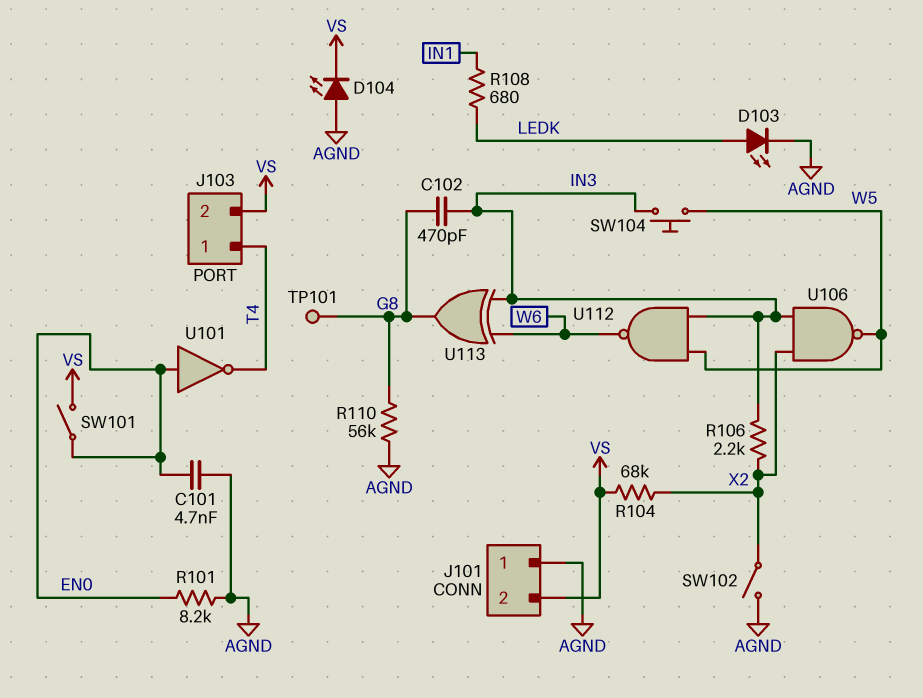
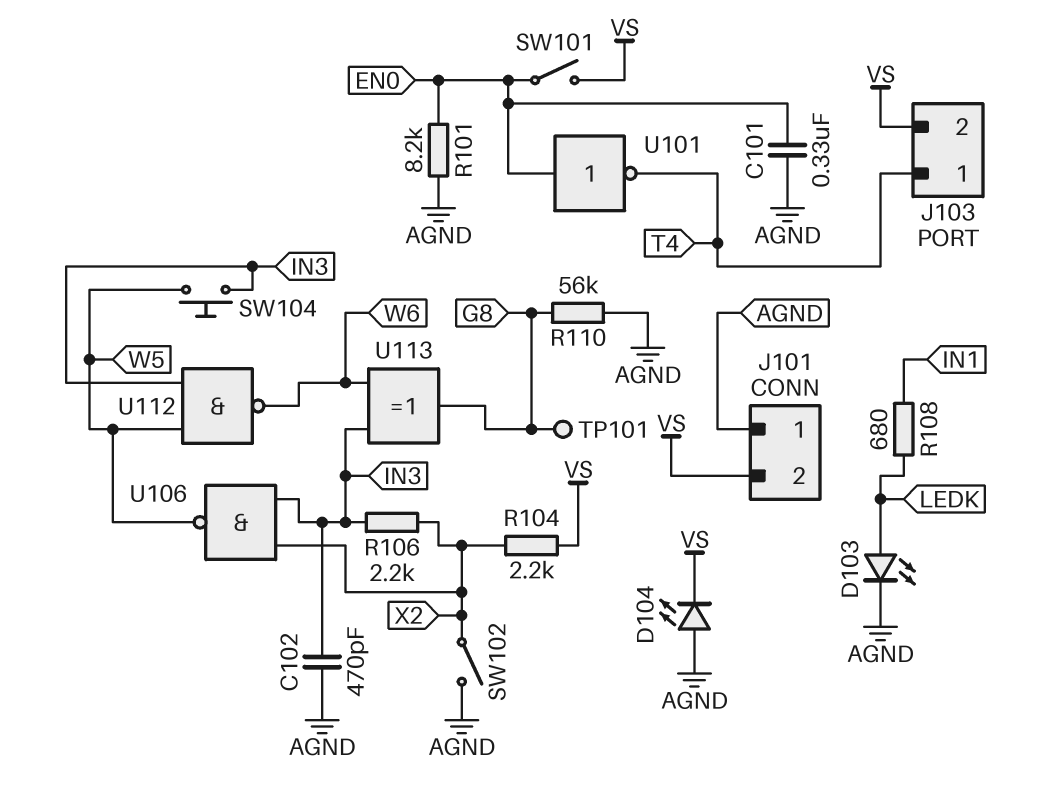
C101: 4.7nF (AGND, EN0) -> 330nF (AGND, EN0)
C102: 470pF (G8, IN3) -> 470pF (AGND, IN3)
R104: 68k (VS, X2) -> 2.2k (VS, X2)

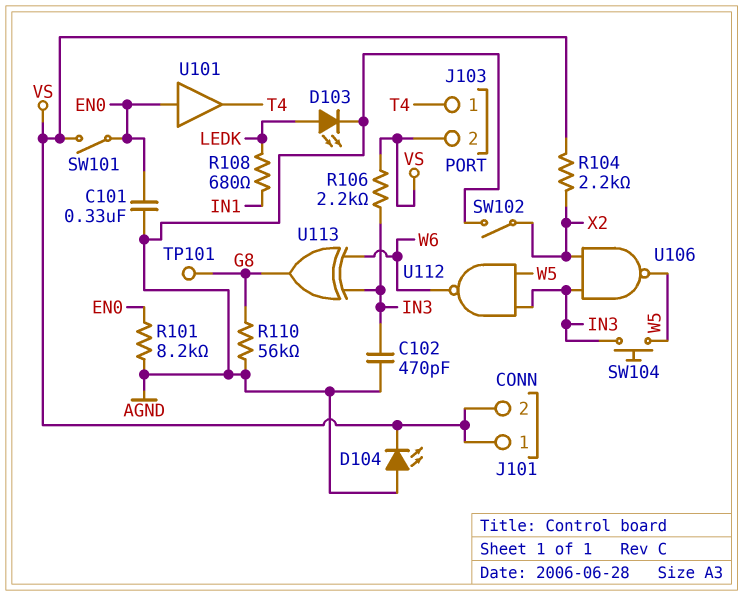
J101 pin 1: AGND -> VS
R106: 2.2k (IN3, X2) -> 2.2k (IN3, VS)
U101: NOT (in EN0, out T4) -> buffer (in EN0, out T4)

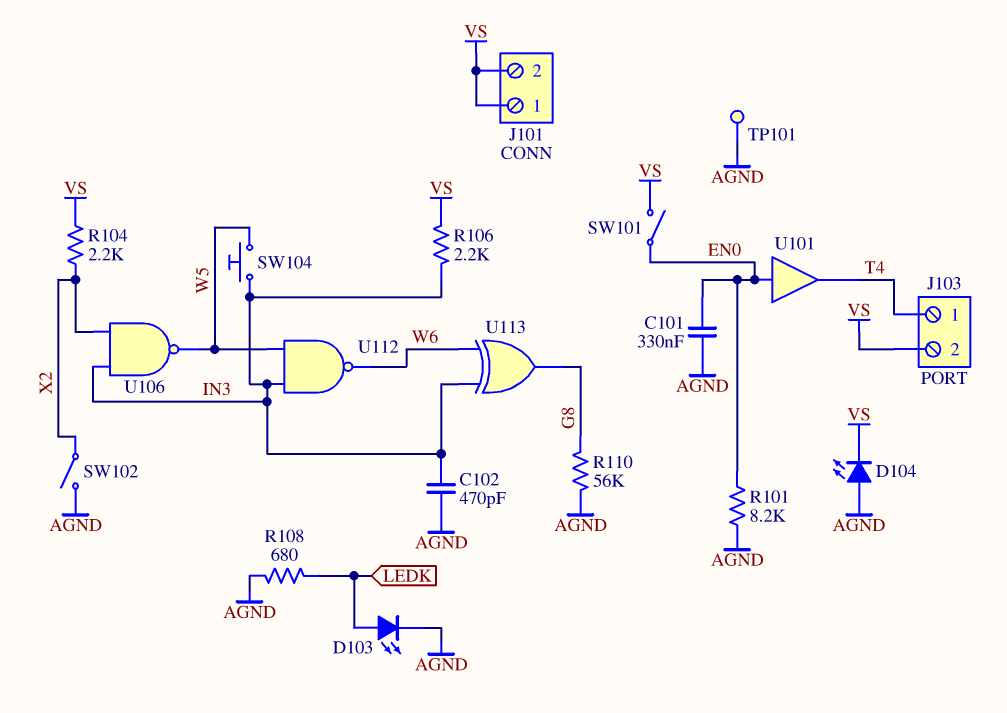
R108: 680 (IN1, LEDK) -> 680 (AGND, LEDK)
TP101: test point (G8) -> test point (AGND)

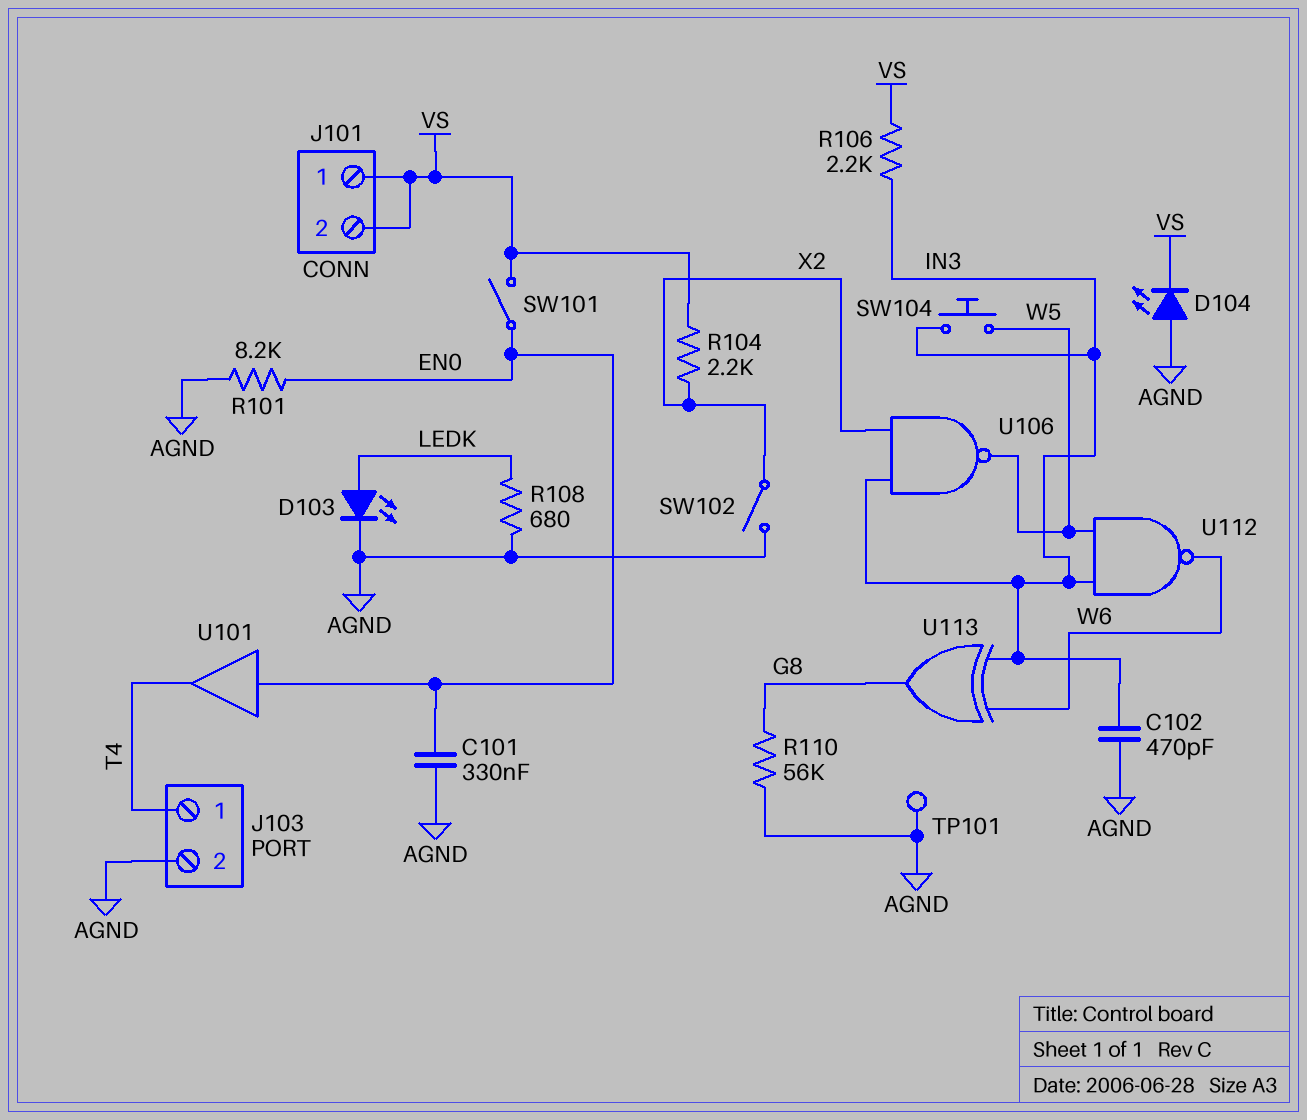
J103 pin 2: VS -> AGND

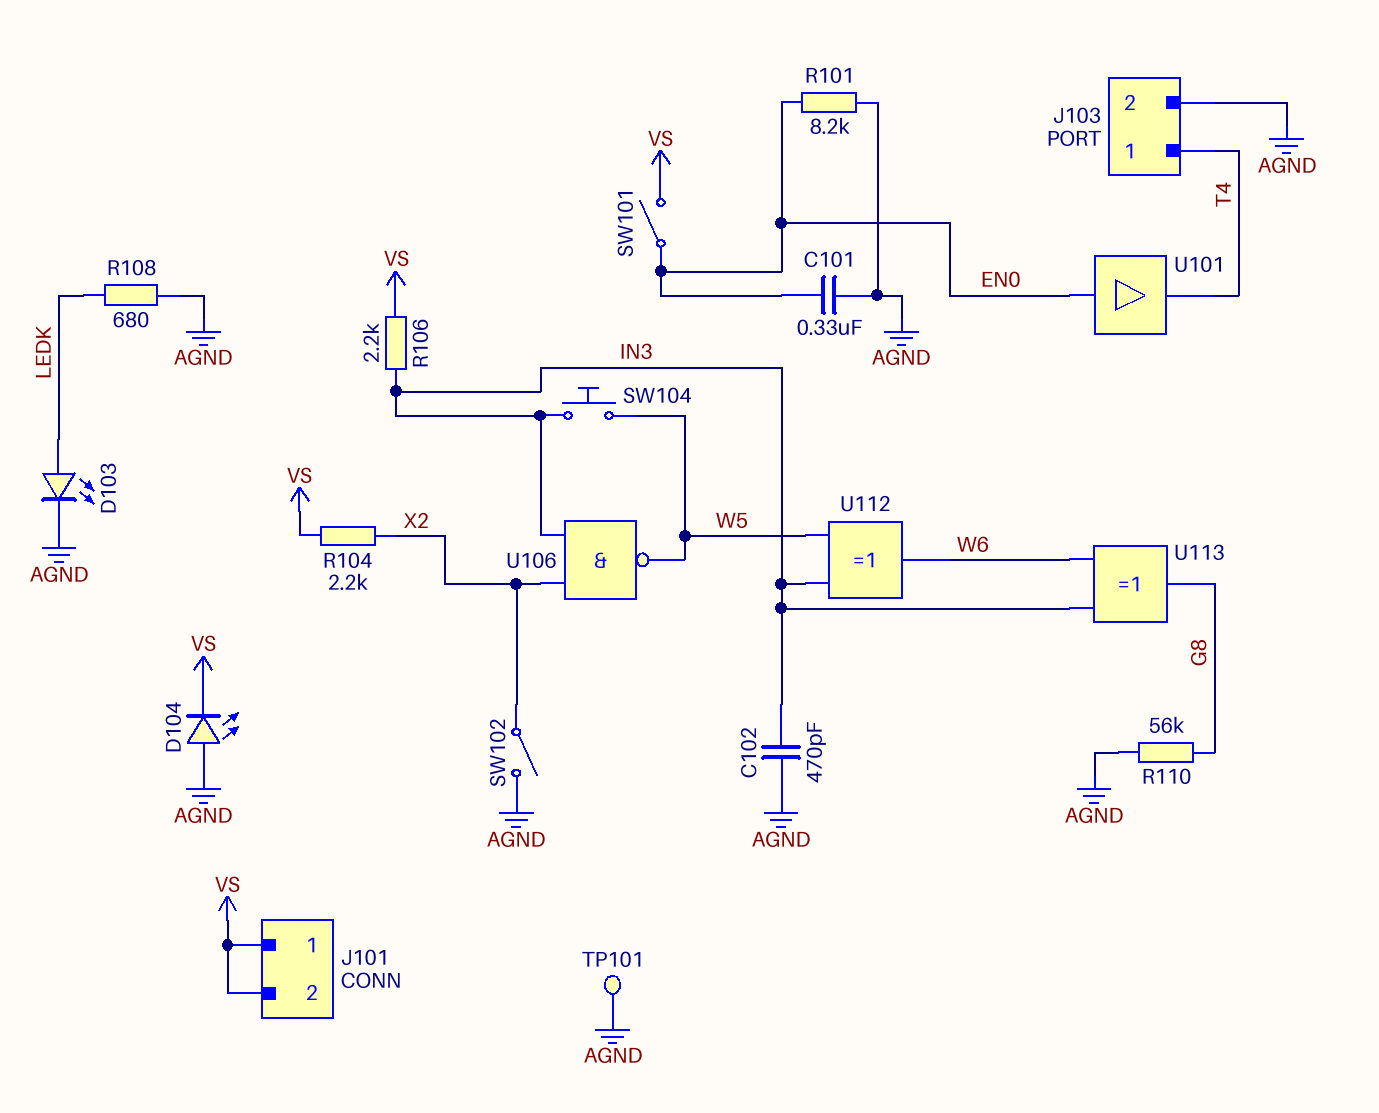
U112: NAND (in IN3, in W5, out W6) -> XOR (in IN3, in W5, out W6)

